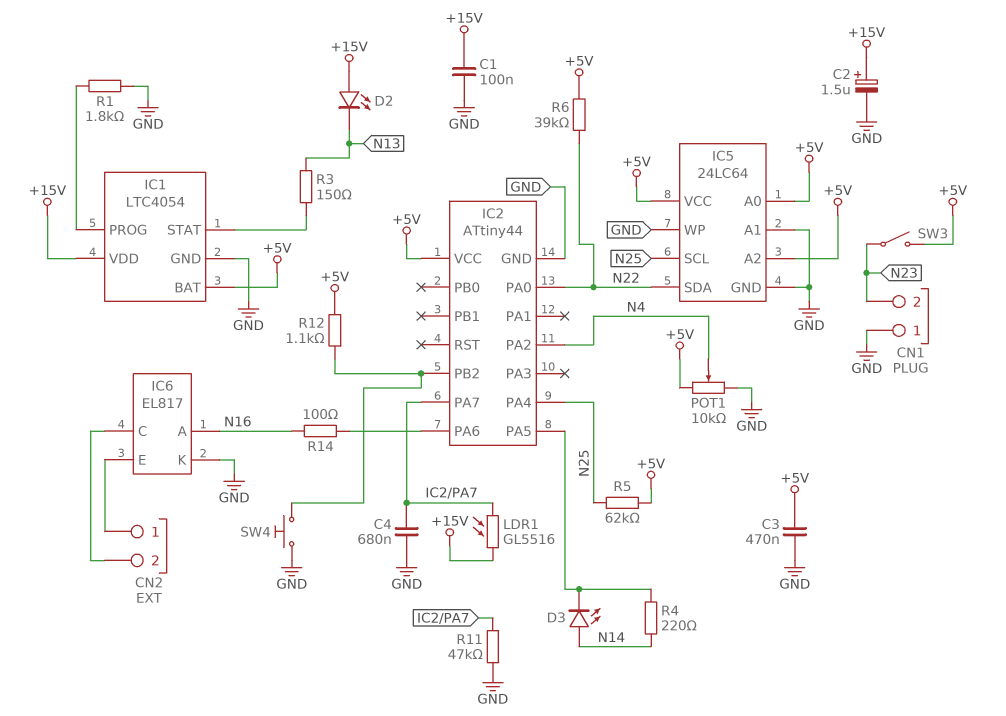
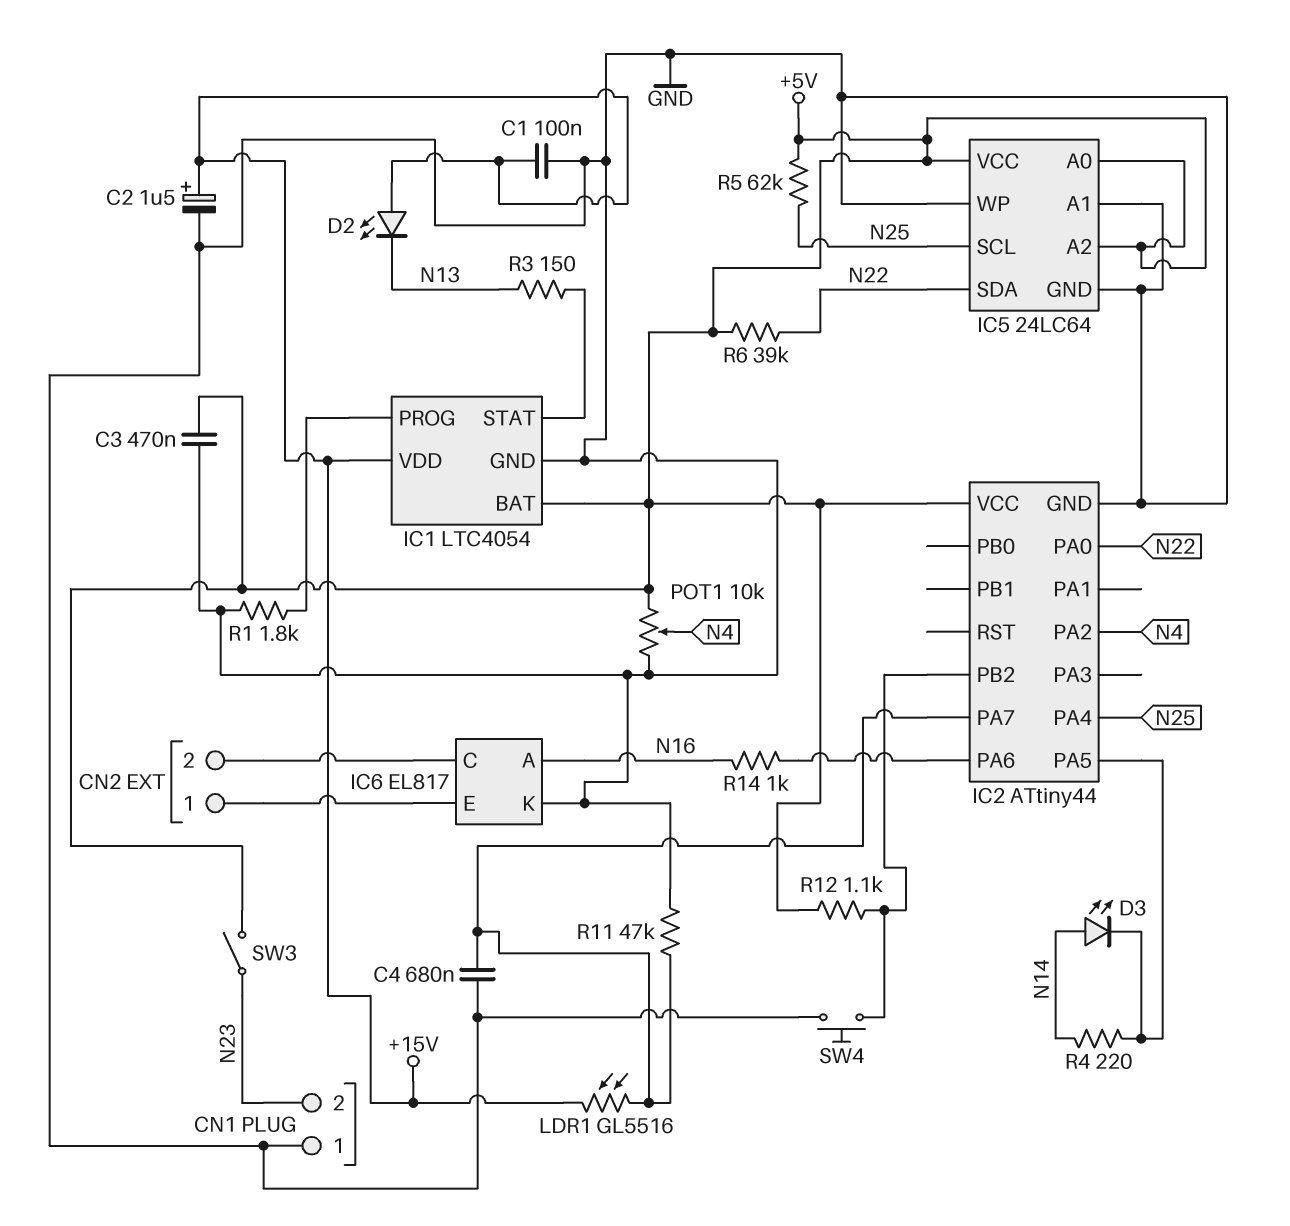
R14: 100 (IC2/PA6, N16) -> 1k (IC2/PA6, N16)

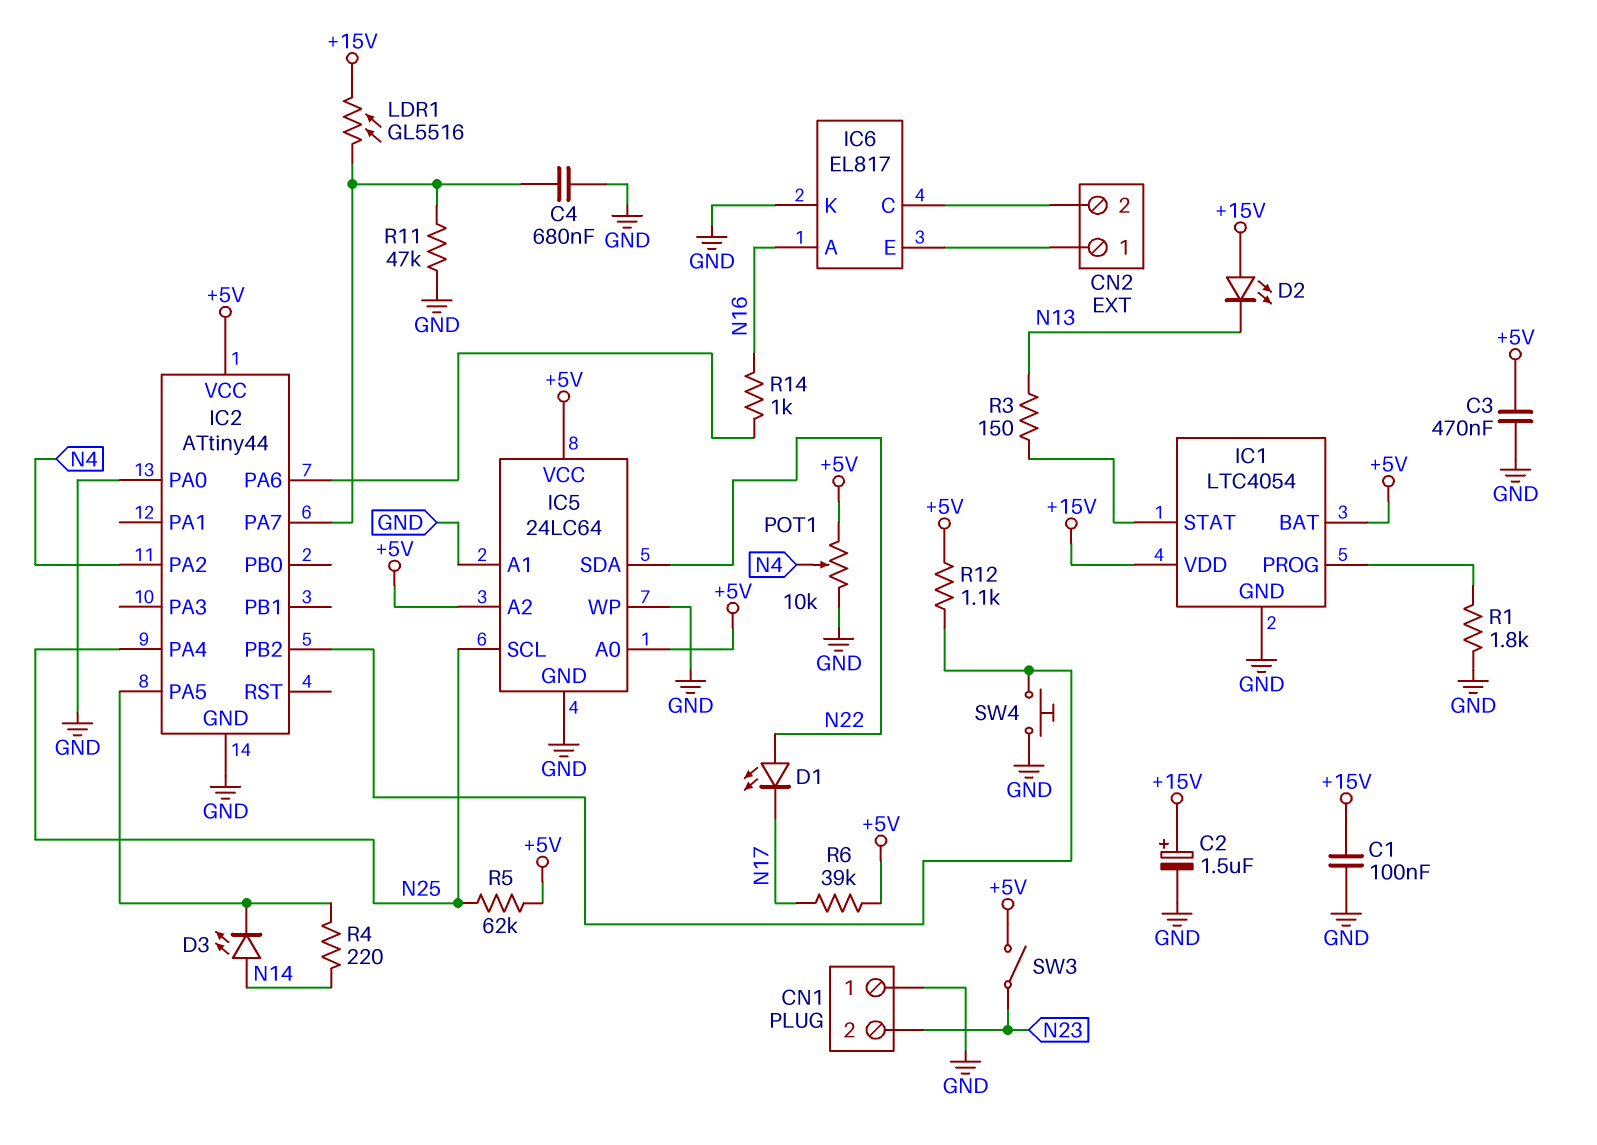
D1: none -> LED (A N22, K N17)
IC2 pin PA0: N22 -> GND
R6: 39k (+5V, N22) -> 39k (+5V, N17)

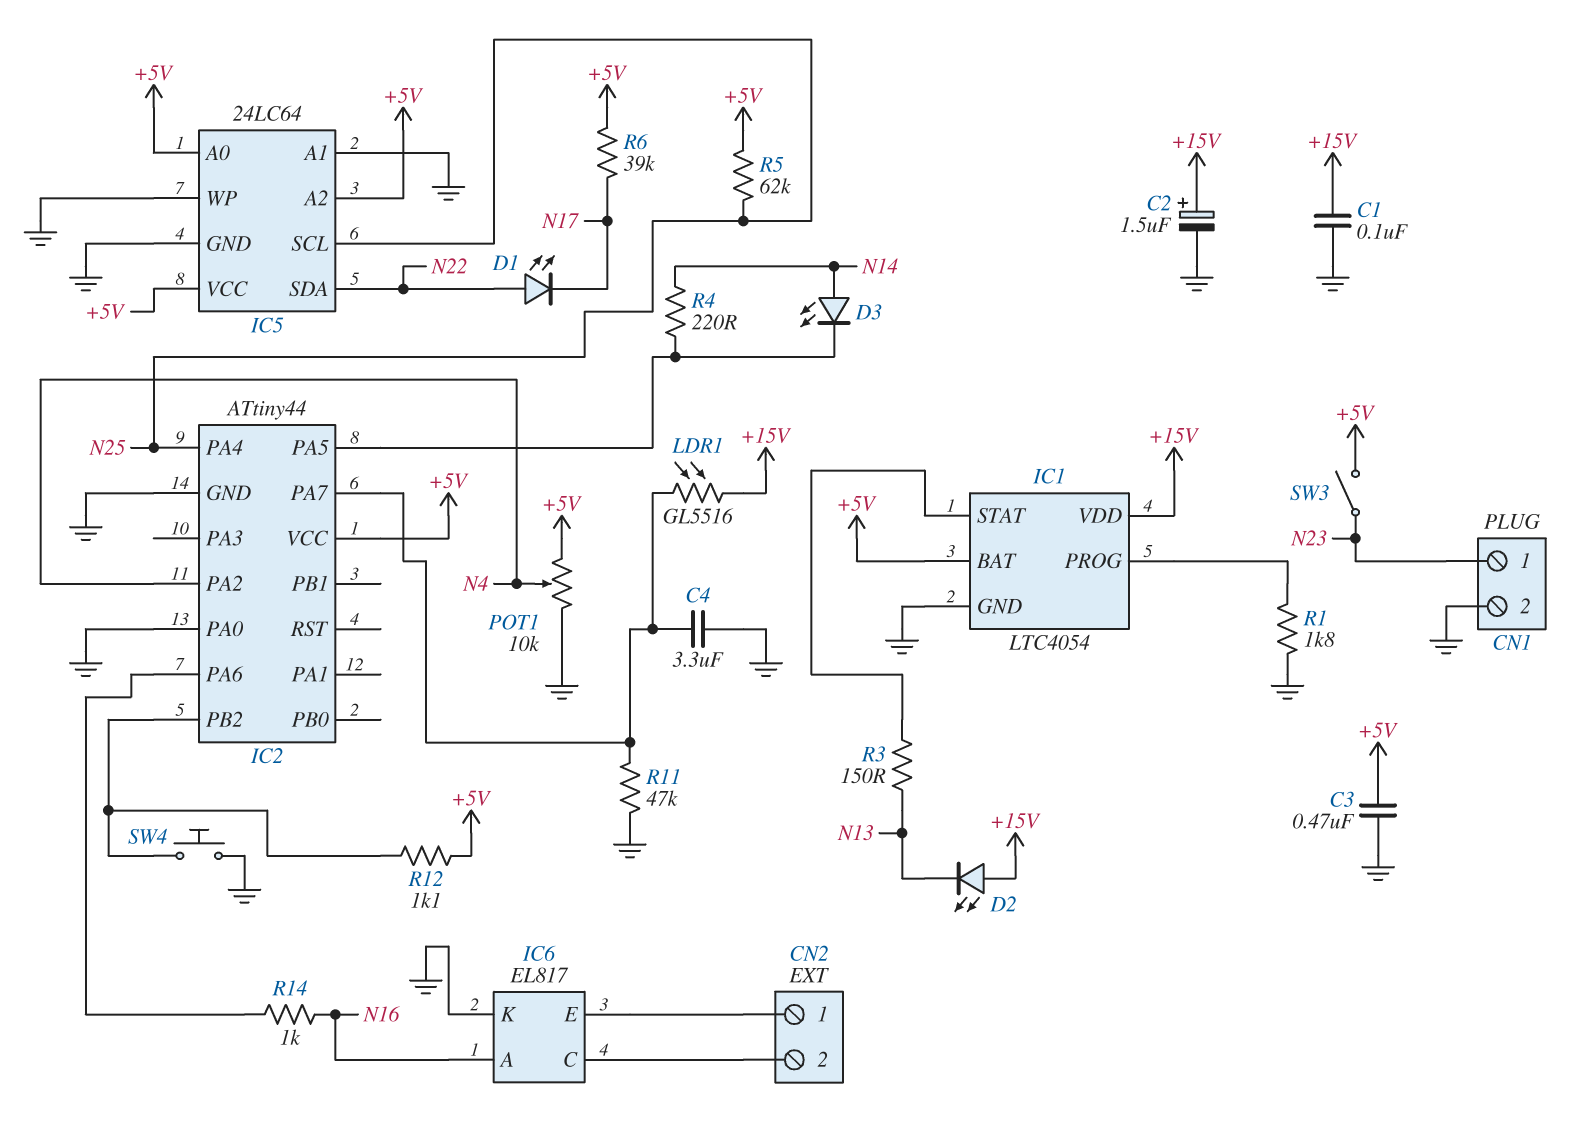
C4: 680nF (GND, IC2/PA7) -> 3.3uF (GND, IC2/PA7)
CN1 pin 1: GND -> N23
CN1 pin 2: N23 -> GND

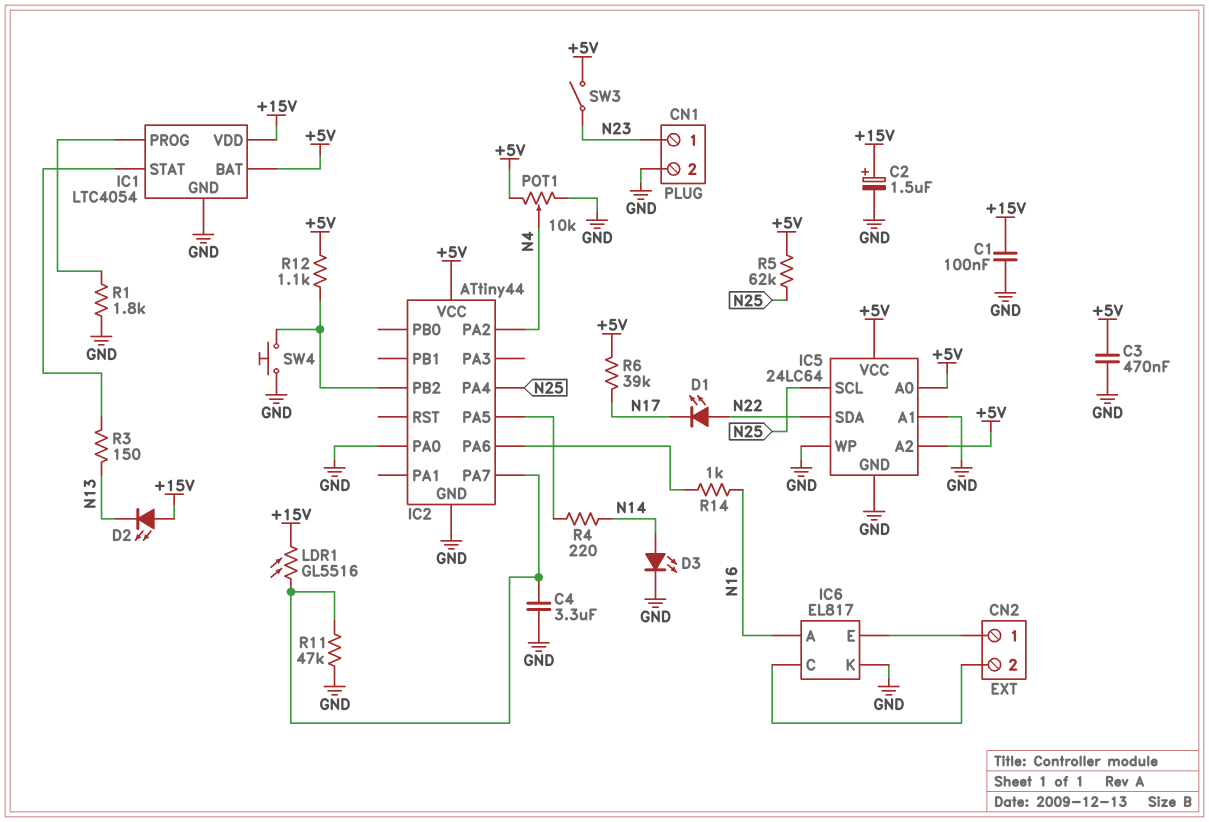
D3: LED (A N14, K IC2/PA5) -> LED (A N14, K GND)

